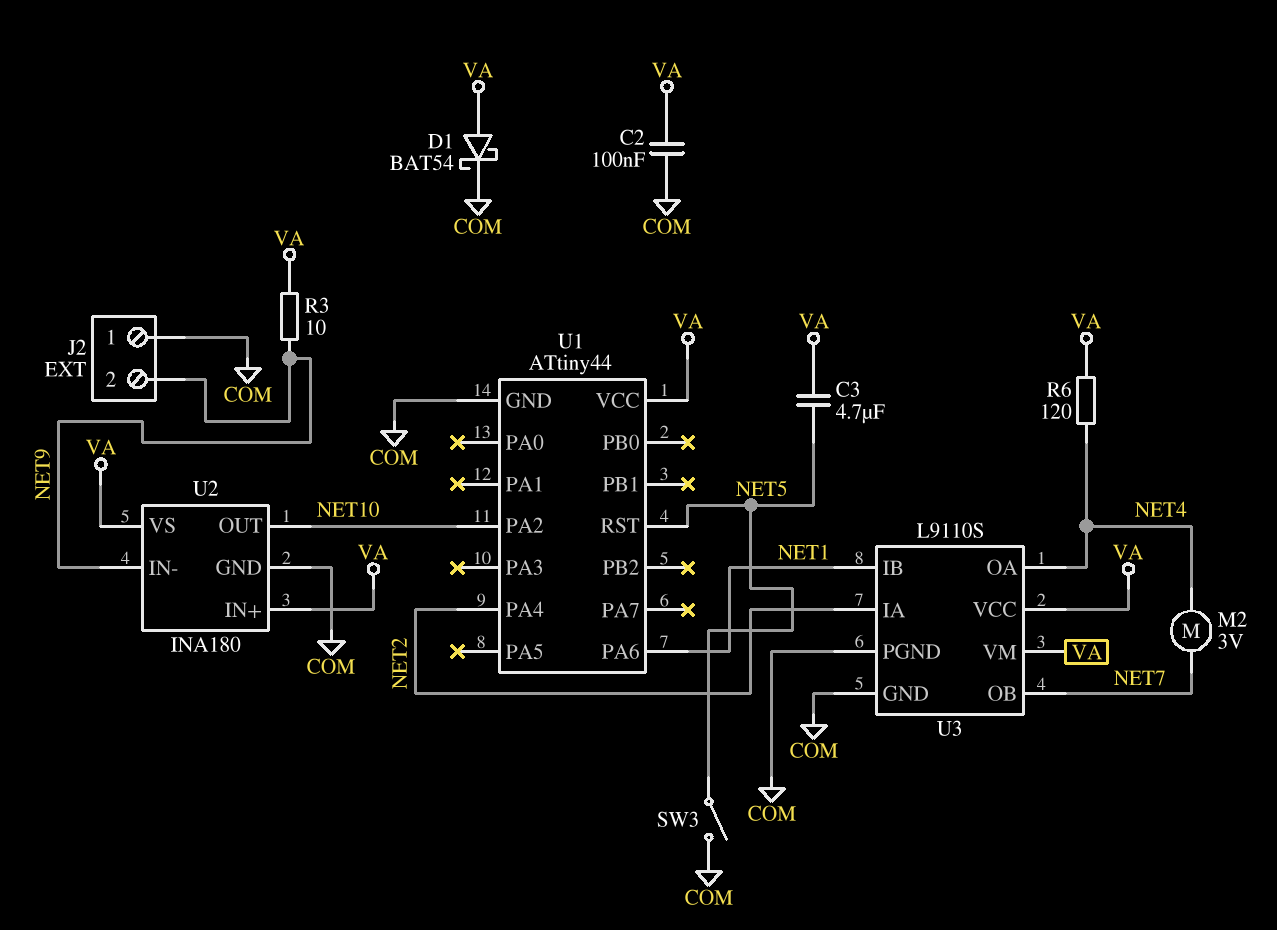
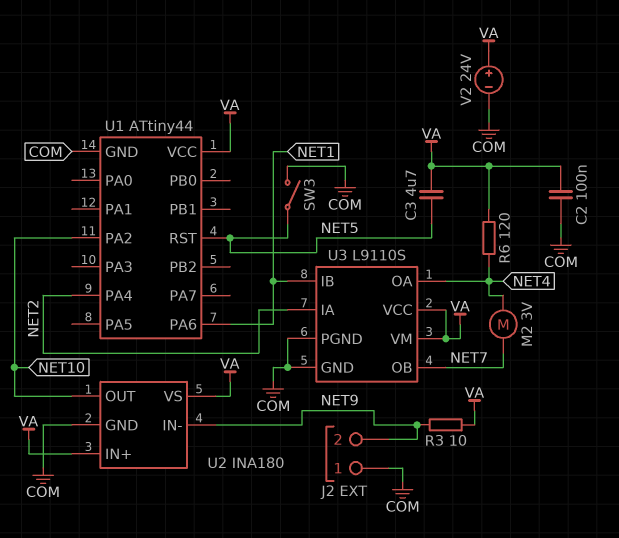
D1: schottky BAT54 (A VA, K COM) -> none
V2: none -> 24V (plus VA, minus COM)

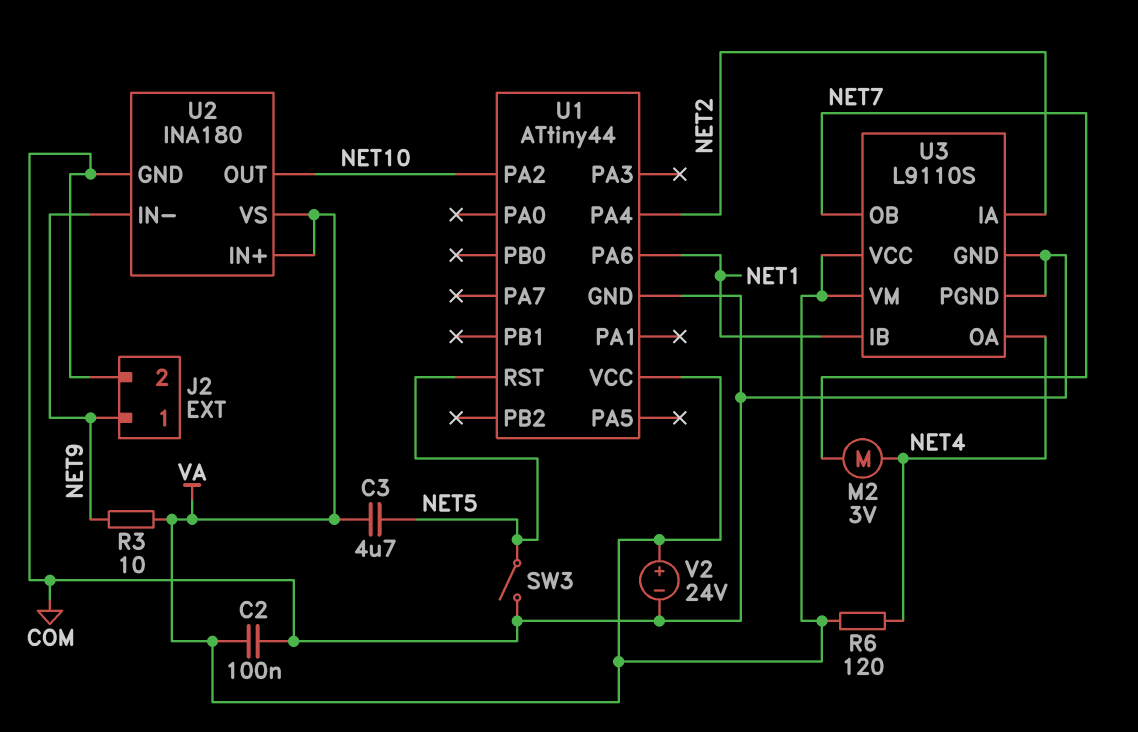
J2 pin 1: COM -> NET9
J2 pin 2: NET9 -> COM

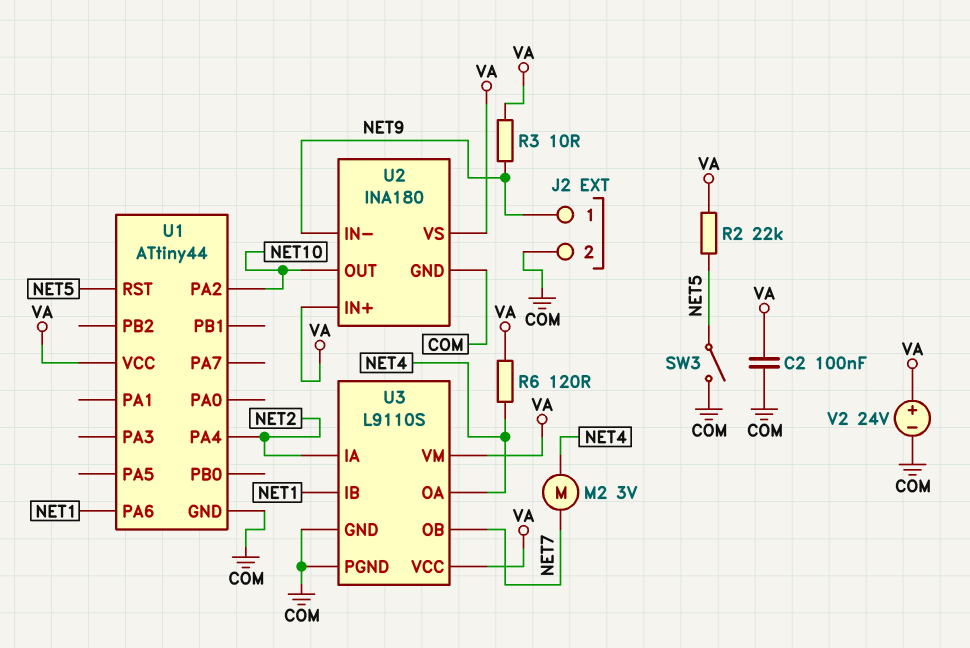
C3: 4.7uF (NET5, VA) -> none
R2: none -> 22k (NET5, VA)

